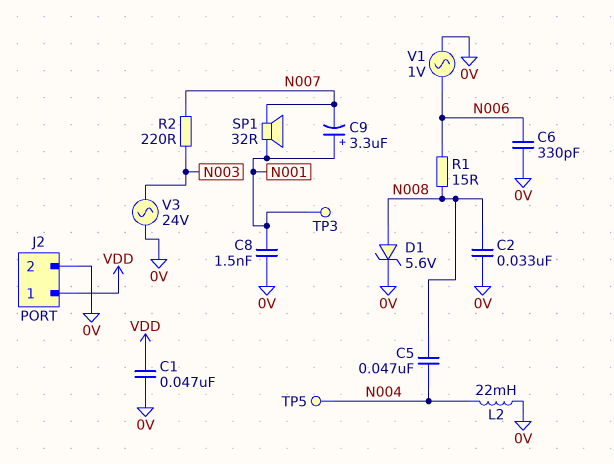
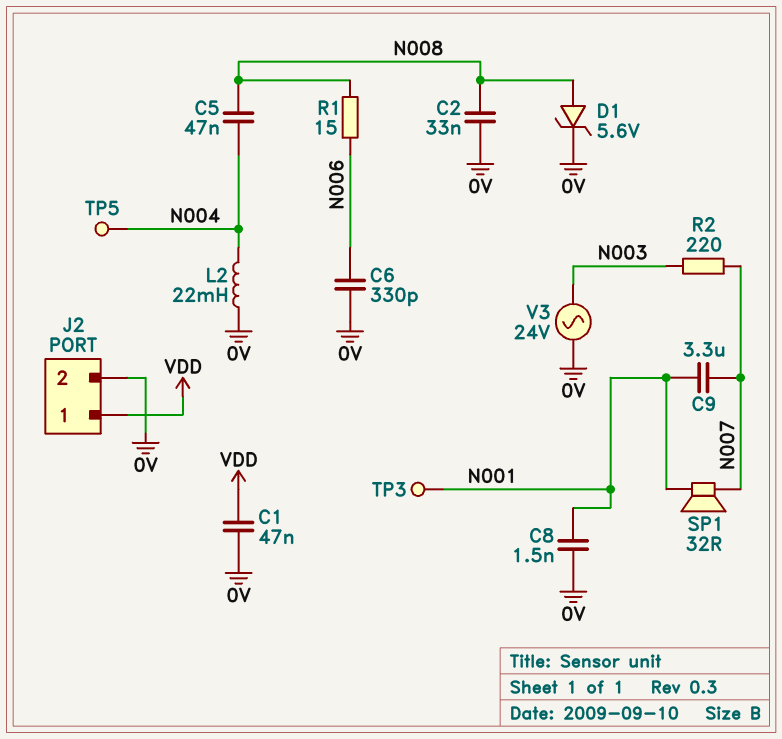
C9: 3.3uF (plus N001, minus N007) -> 3.3uF (N001, N007)
V1: AC 1V (0V, N006) -> none

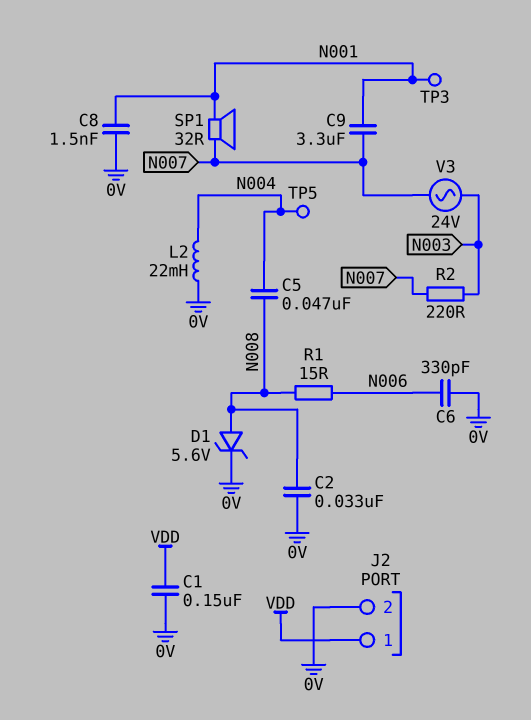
C1: 47nF (0V, VDD) -> 150nF (0V, VDD)
V3: AC 24V (0V, N003) -> AC 24V (N003, N007)

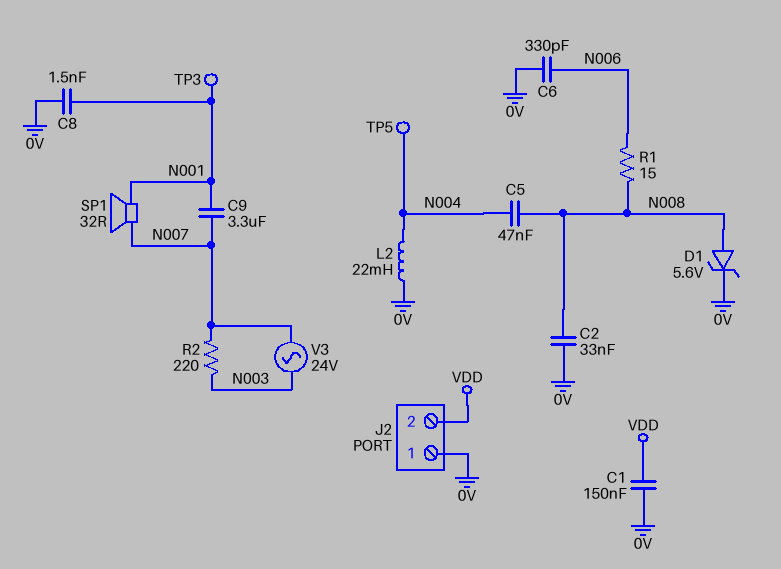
J2 pin 1: VDD -> 0V
J2 pin 2: 0V -> VDD

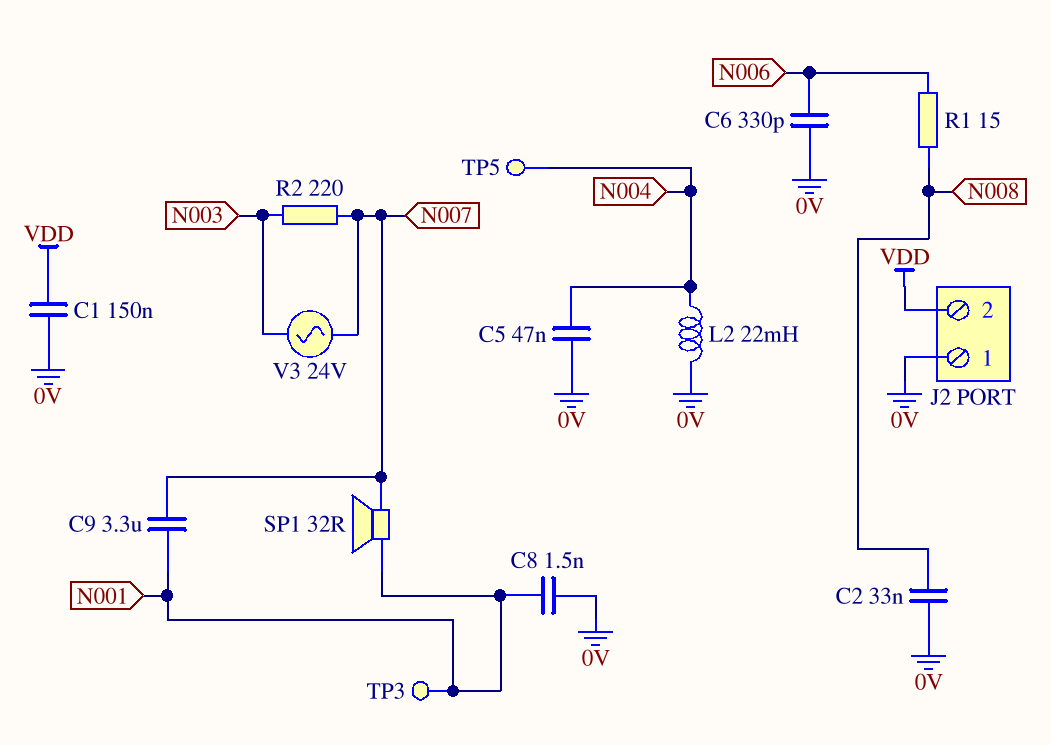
C5: 47nF (N004, N008) -> 47nF (0V, N004)
D1: zener 5.6V (A N008, K 0V) -> none

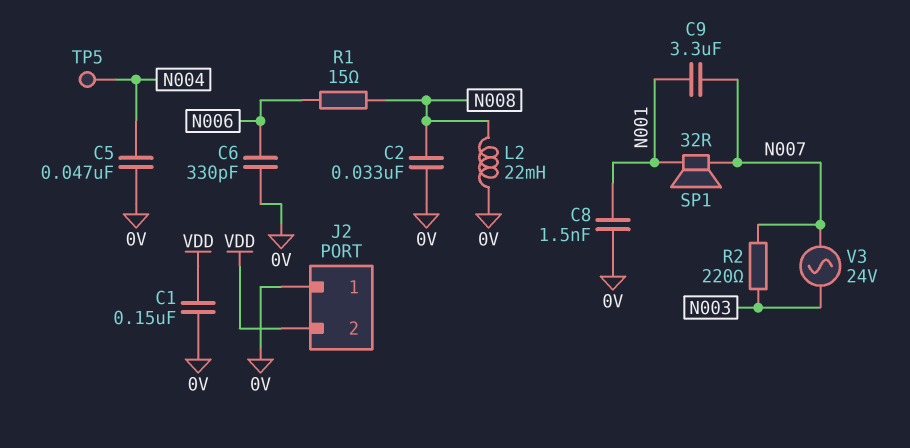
L2: 22mH (0V, N004) -> 22mH (0V, N008)
TP3: test point (N001) -> none

